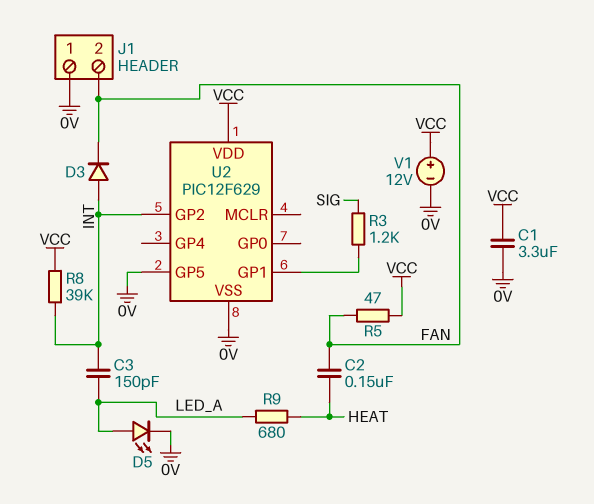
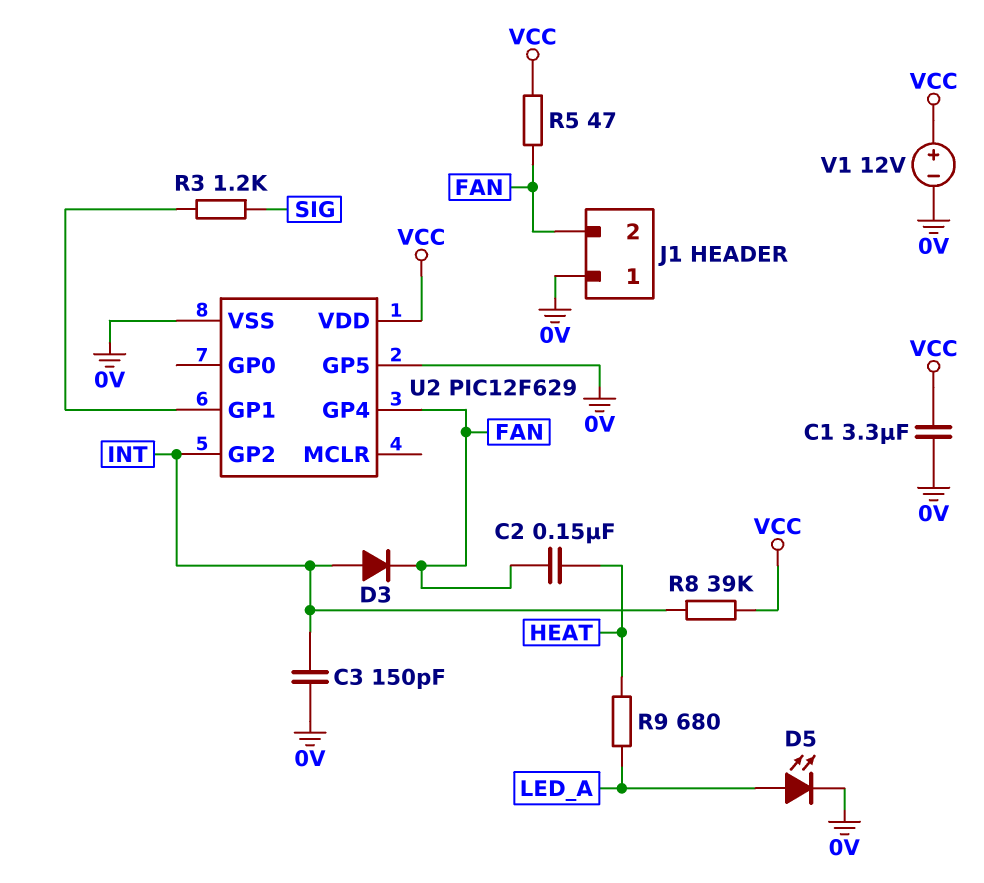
C3: 150pF (INT, LED_A) -> 150pF (0V, INT)
U2 pin GP4: none -> FAN

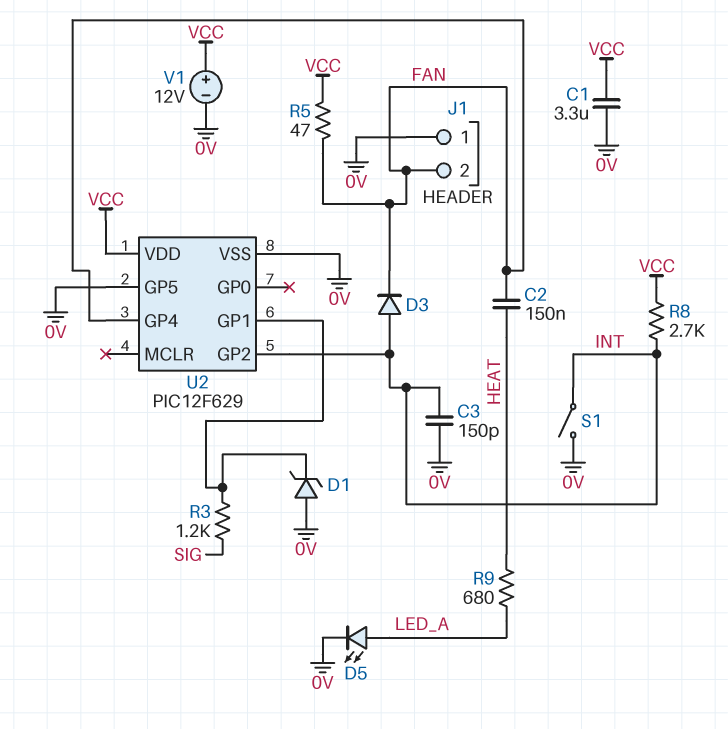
D1: none -> zener (A 0V, K U2/GP1)
R8: 39k (INT, VCC) -> 2.7k (INT, VCC)
S1: none -> switch (0V, INT)

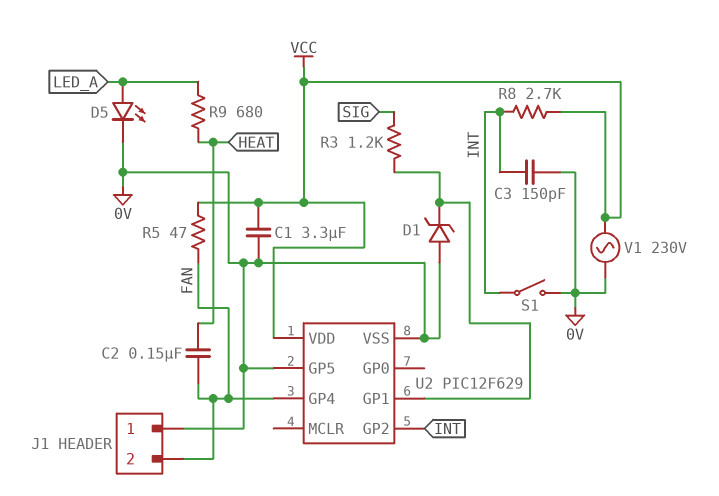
D3: diode (A INT, K FAN) -> none
V1: 12V (plus VCC, minus 0V) -> AC 230V (0V, VCC)

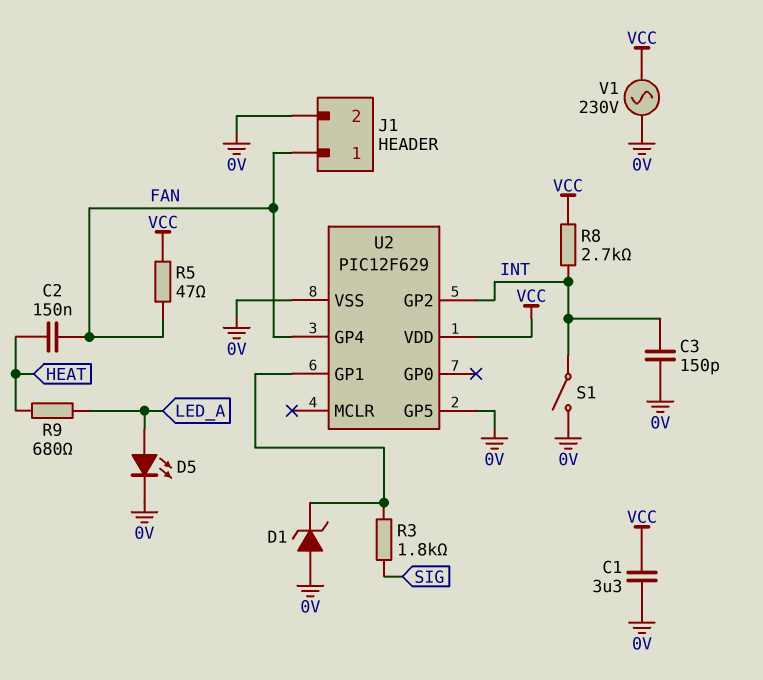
J1 pin 1: 0V -> FAN
J1 pin 2: FAN -> 0V
R3: 1.2k (SIG, U2/GP1) -> 1.8k (SIG, U2/GP1)

